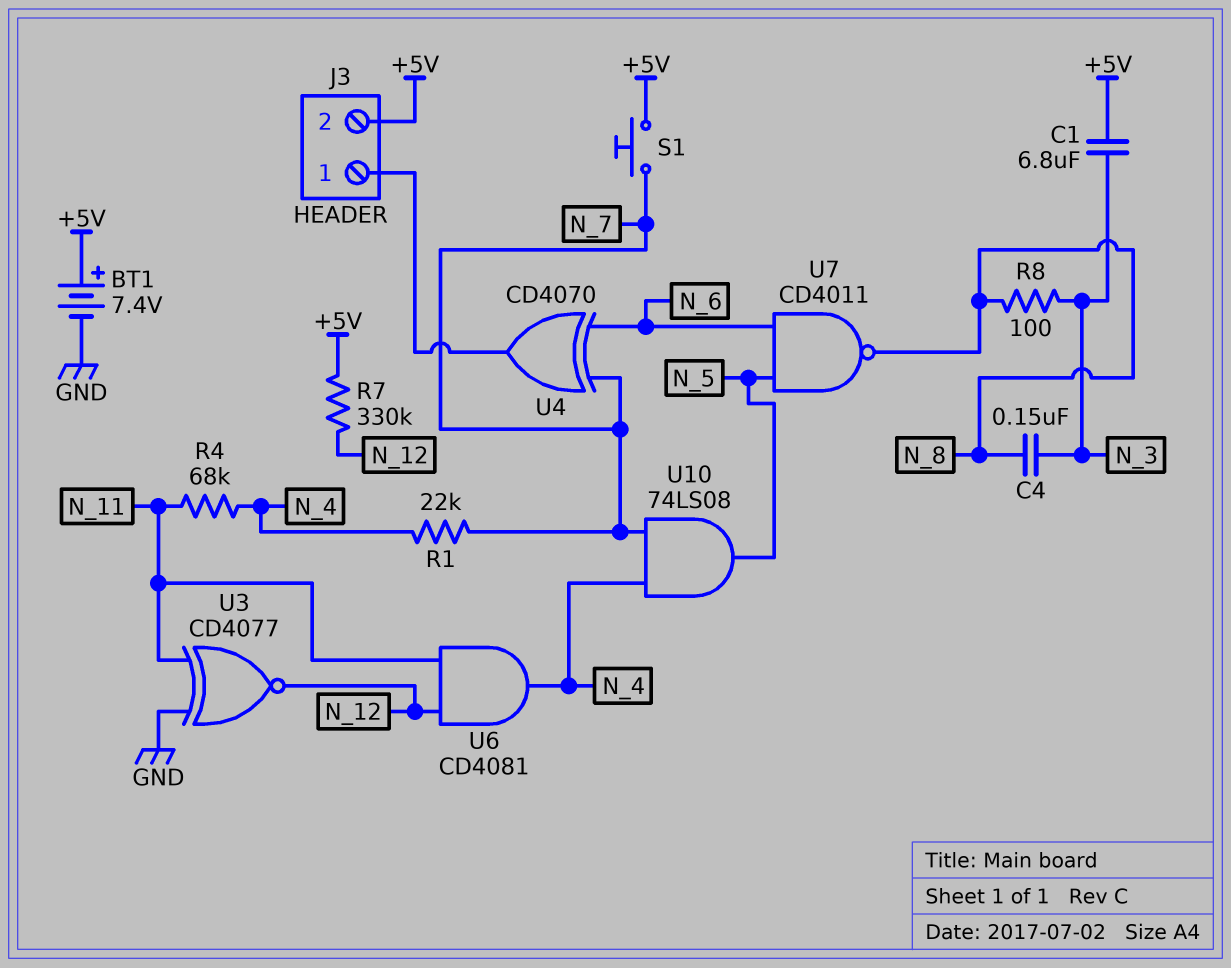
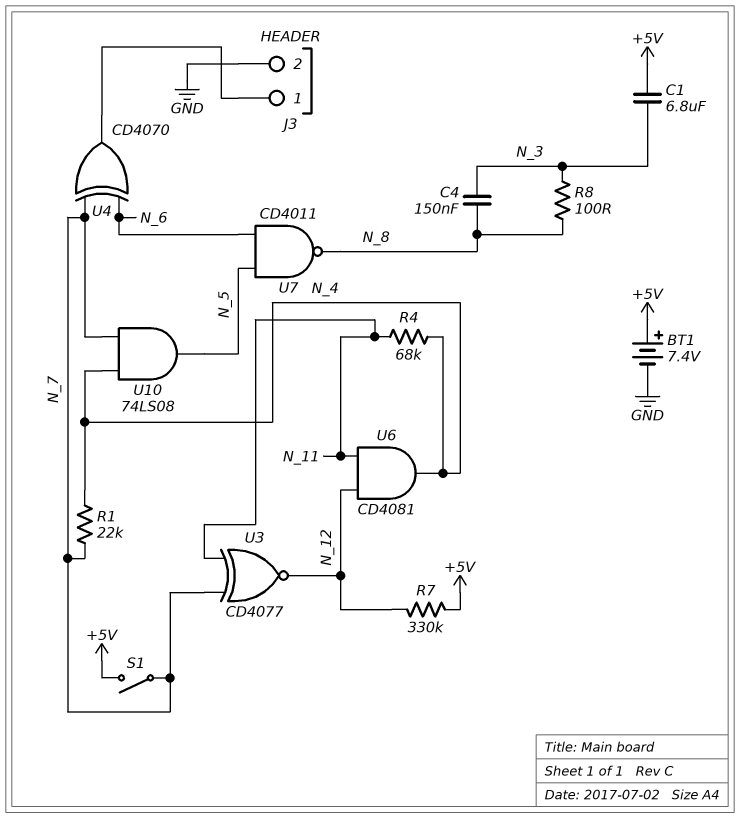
J3 pin 2: +5V -> GND
S1: button (+5V, N_7) -> switch (+5V, N_7)
U3: XNOR CD4077 (in GND, in N_11, out N_12) -> XNOR CD4077 (in N_7, in N_11, out N_12)

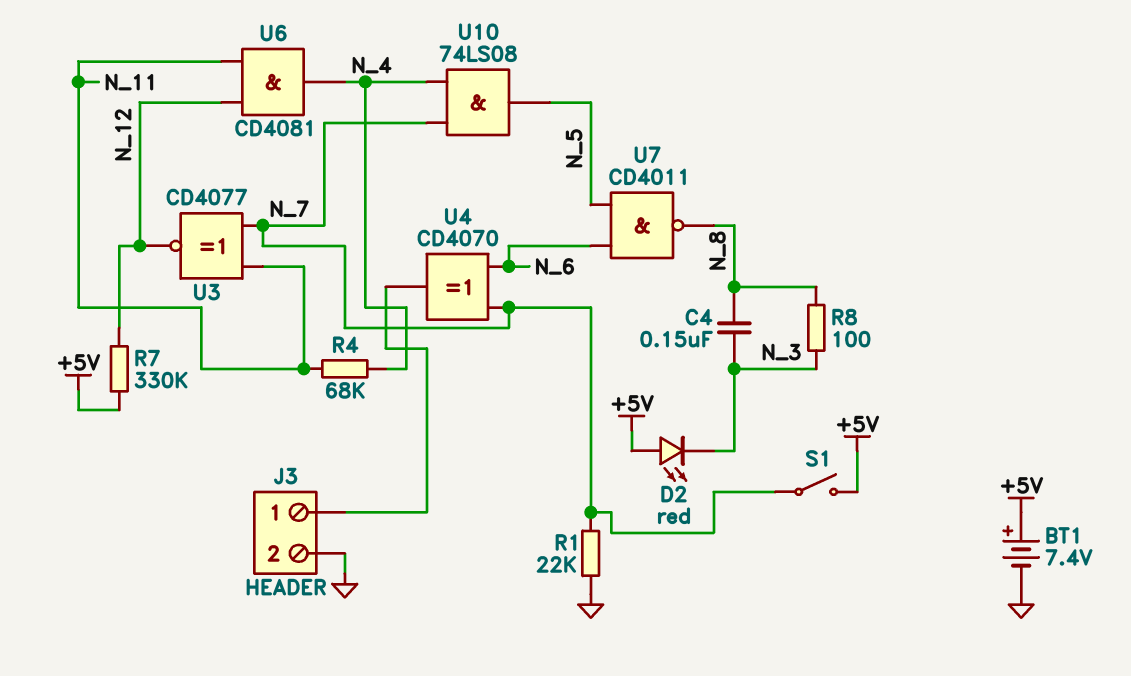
C1: 6.8uF (+5V, N_3) -> none
D2: none -> LED red (A +5V, K N_3)
R1: 22k (N_4, N_7) -> 22k (GND, N_7)

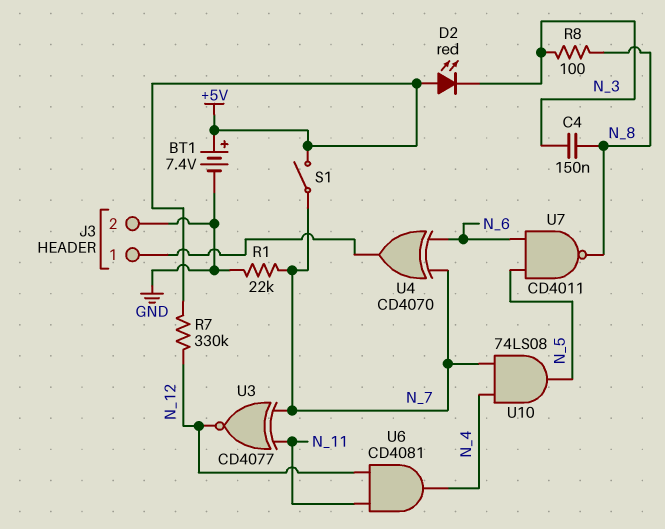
R4: 68k (N_4, N_11) -> none

